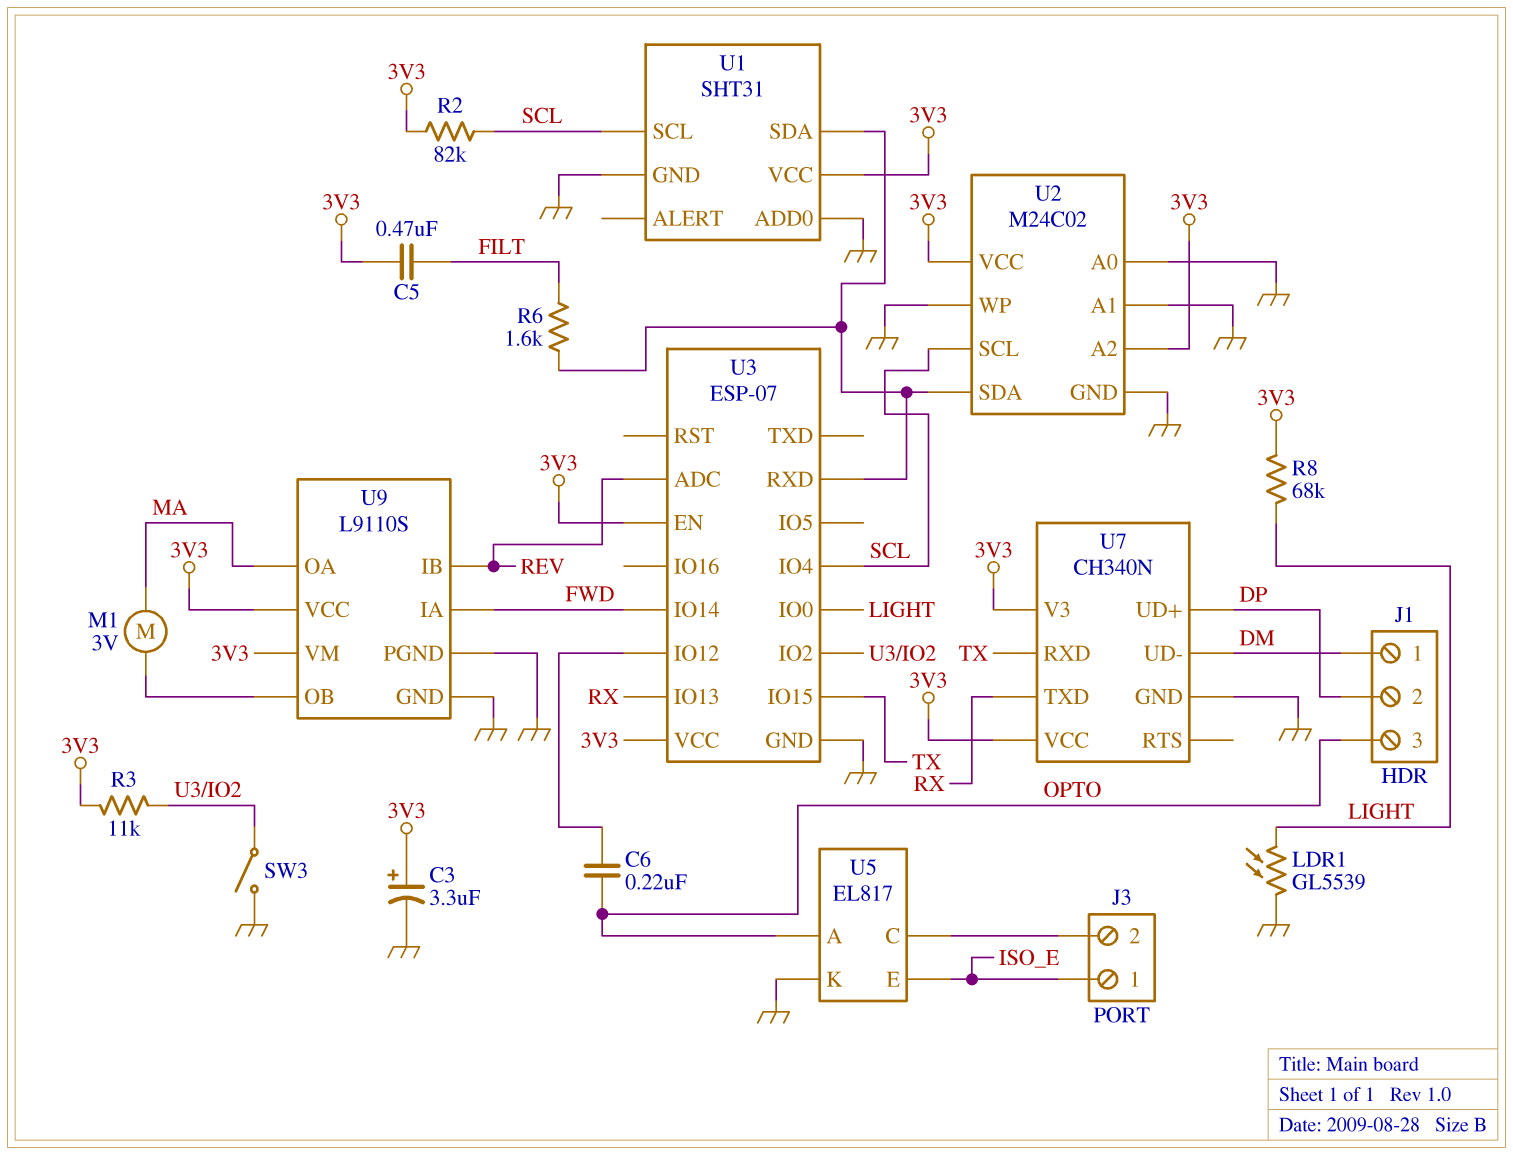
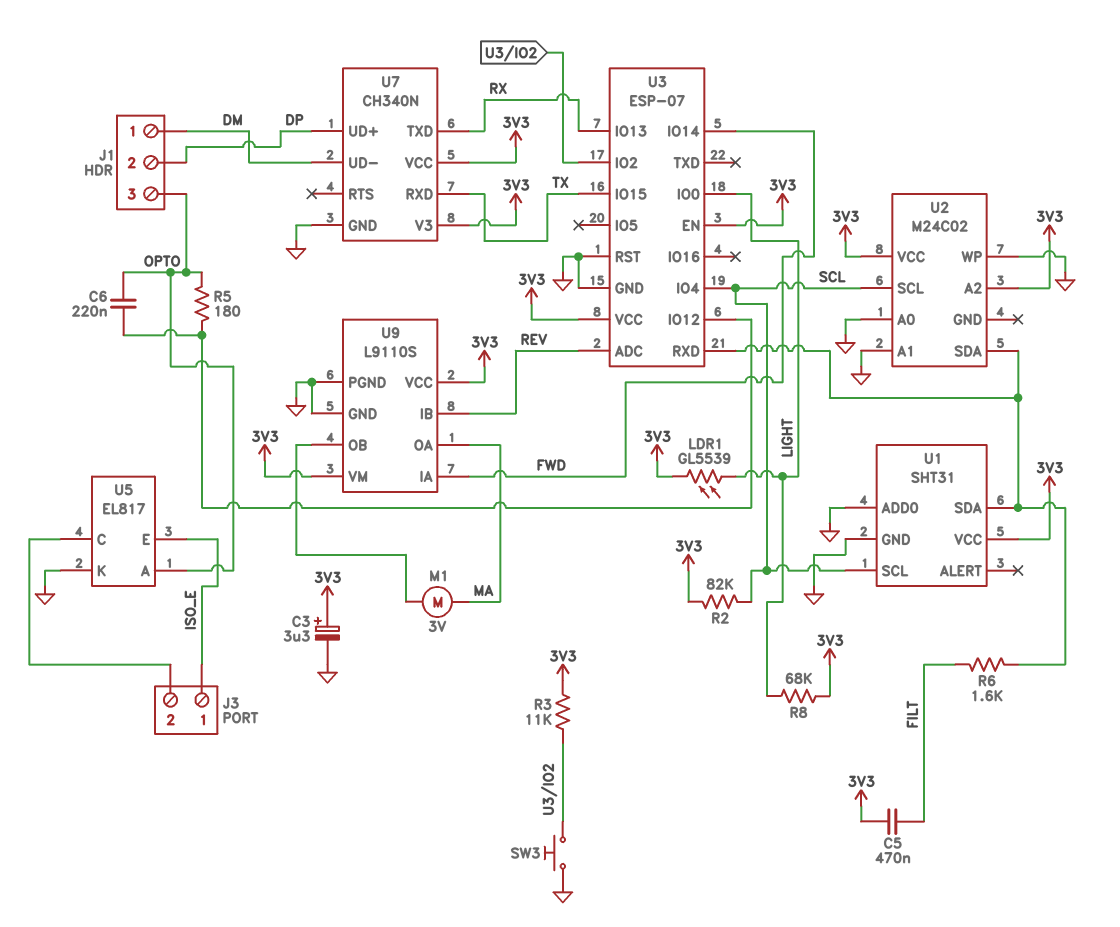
LDR1: GL5539 (GND, LIGHT) -> GL5539 (3V3, LIGHT)
R5: none -> 180 (OPTO, U3/IO12)
SW3: switch (GND, U3/IO2) -> button (GND, U3/IO2)
U2 pin GND: GND -> none
U3 pin RST: none -> GND

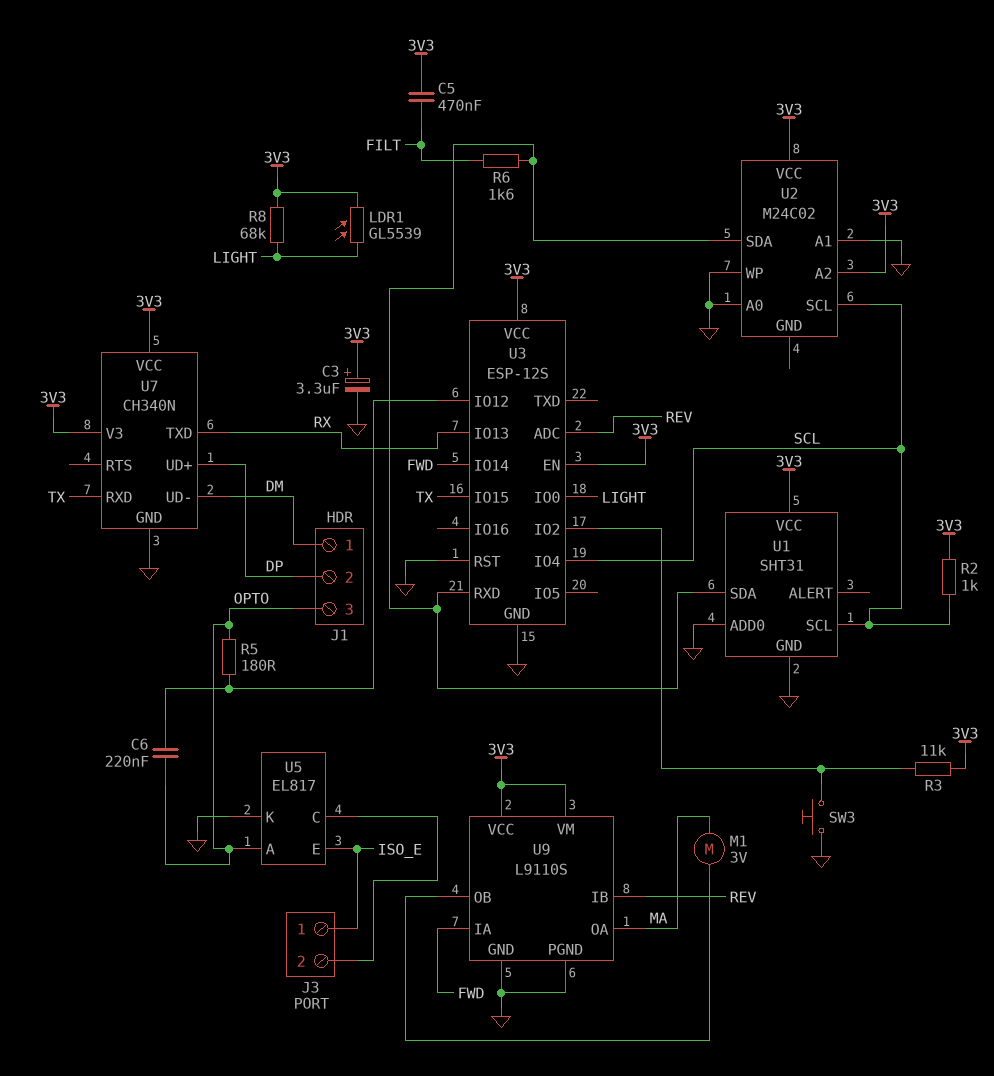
R2: 82k (3V3, SCL) -> 1k (3V3, SCL)
U3: ESP-07 -> ESP-12S

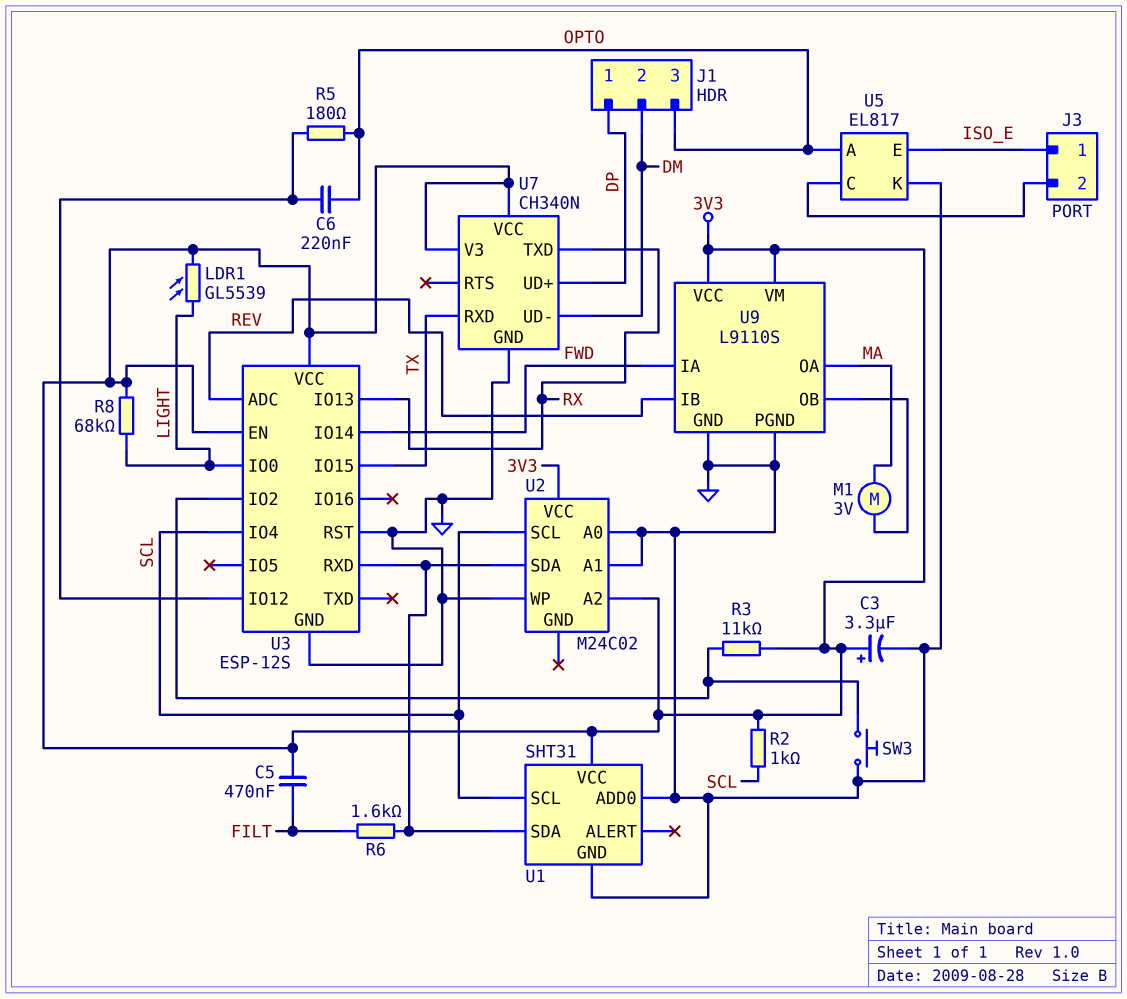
J1 pin 1: DM -> DP
J1 pin 2: DP -> DM

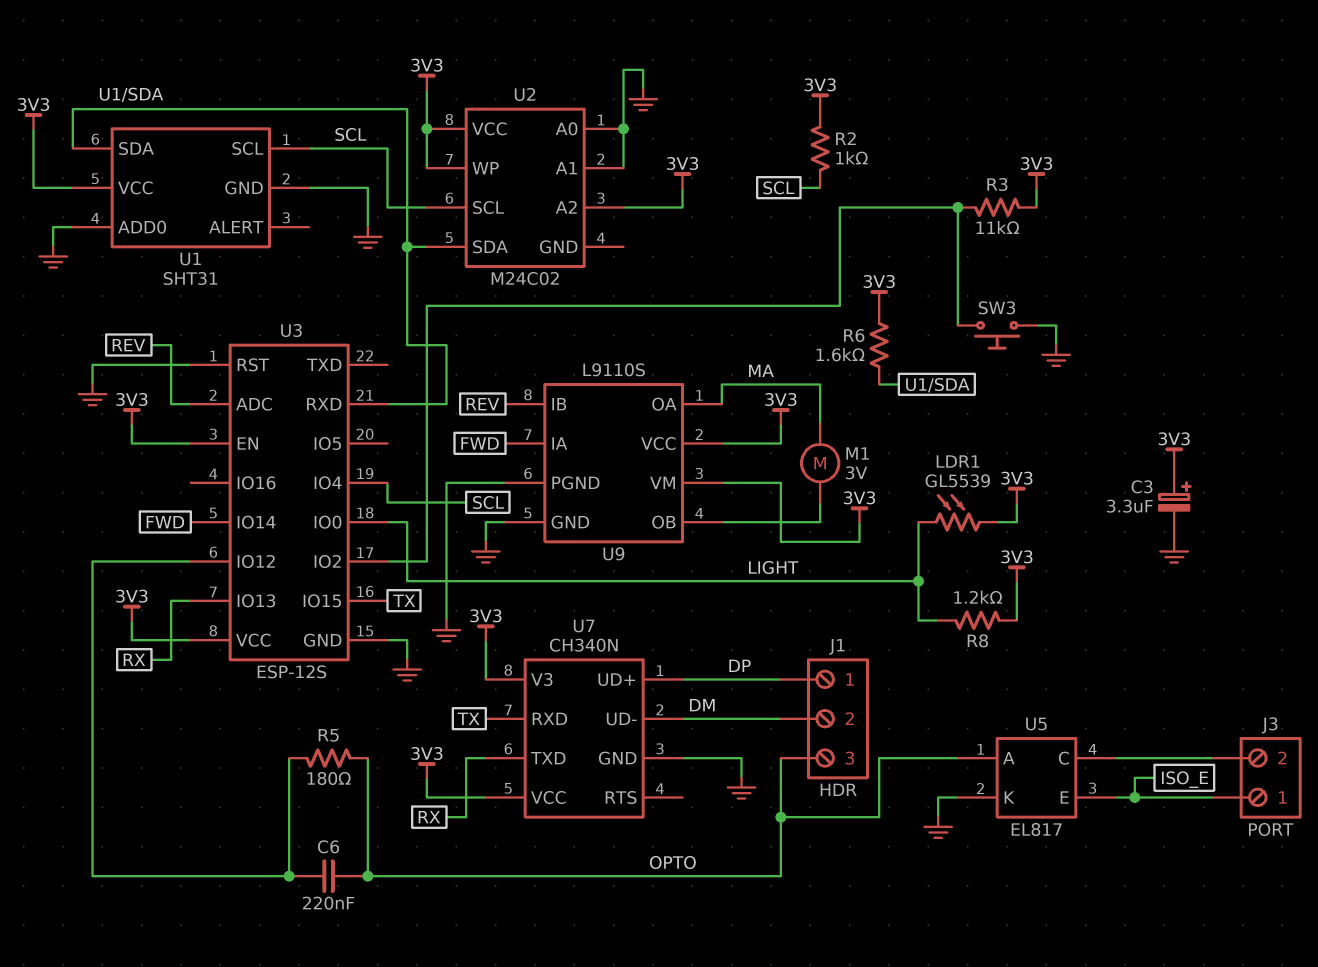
C5: 470nF (3V3, FILT) -> none
R6: 1.6k (FILT, U1/SDA) -> 1.6k (3V3, U1/SDA)
R8: 68k (3V3, LIGHT) -> 1.2k (3V3, LIGHT)
U2 pin WP: GND -> 3V3

